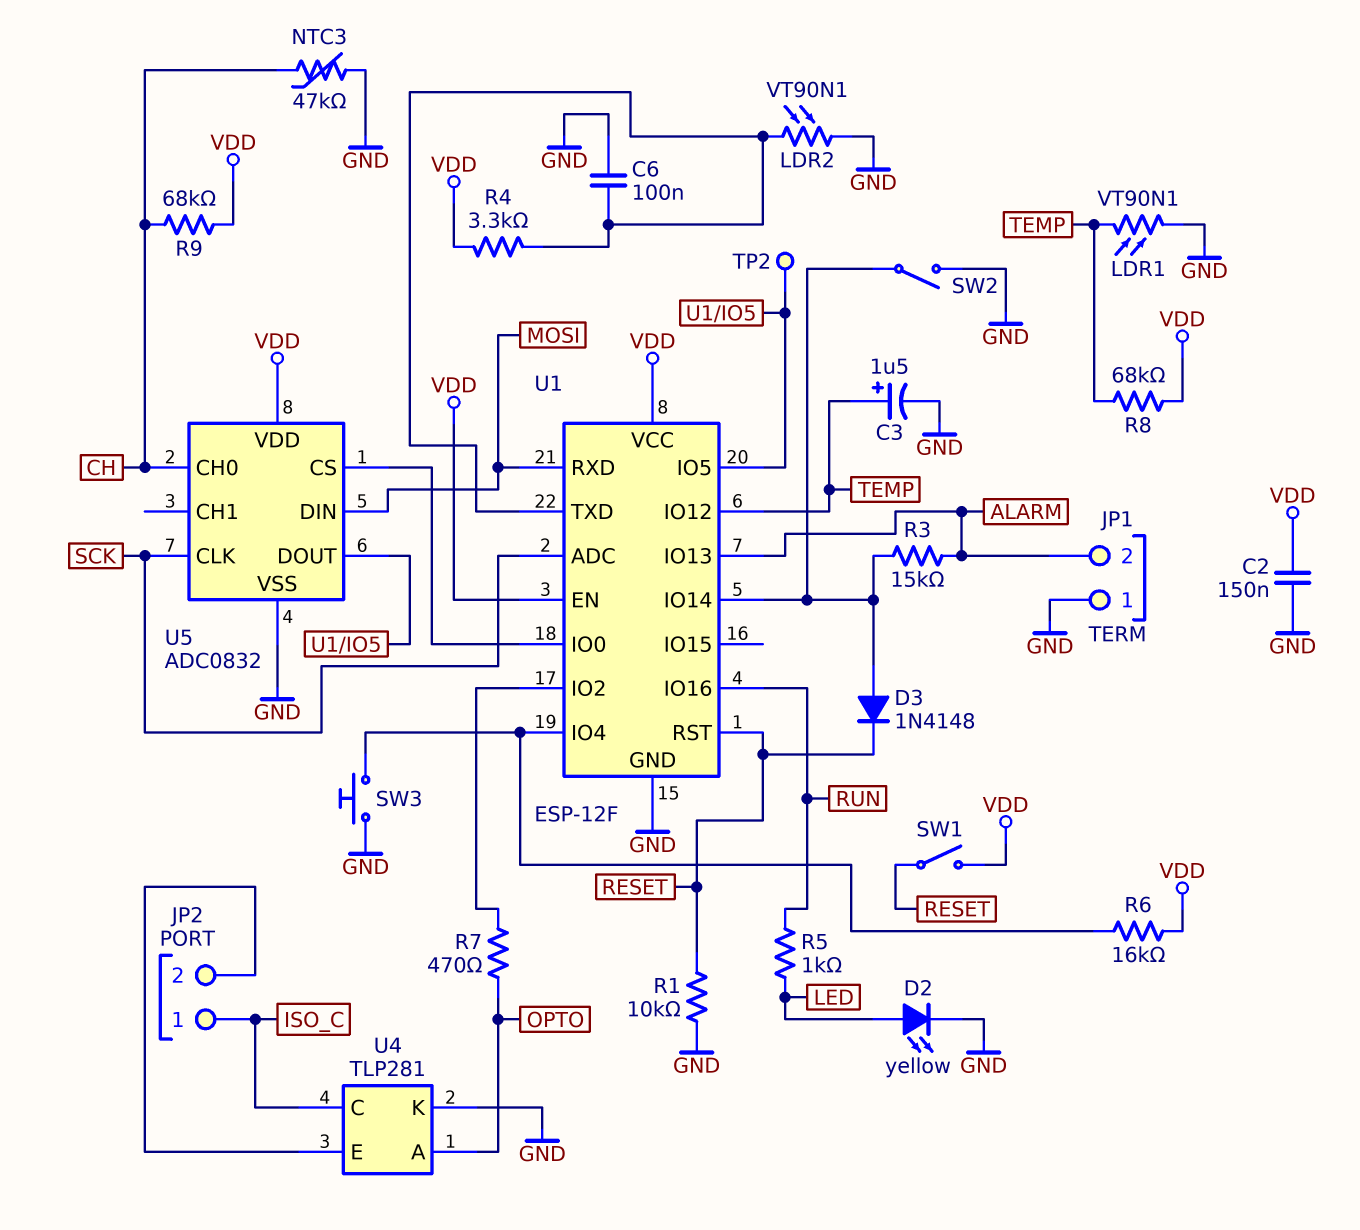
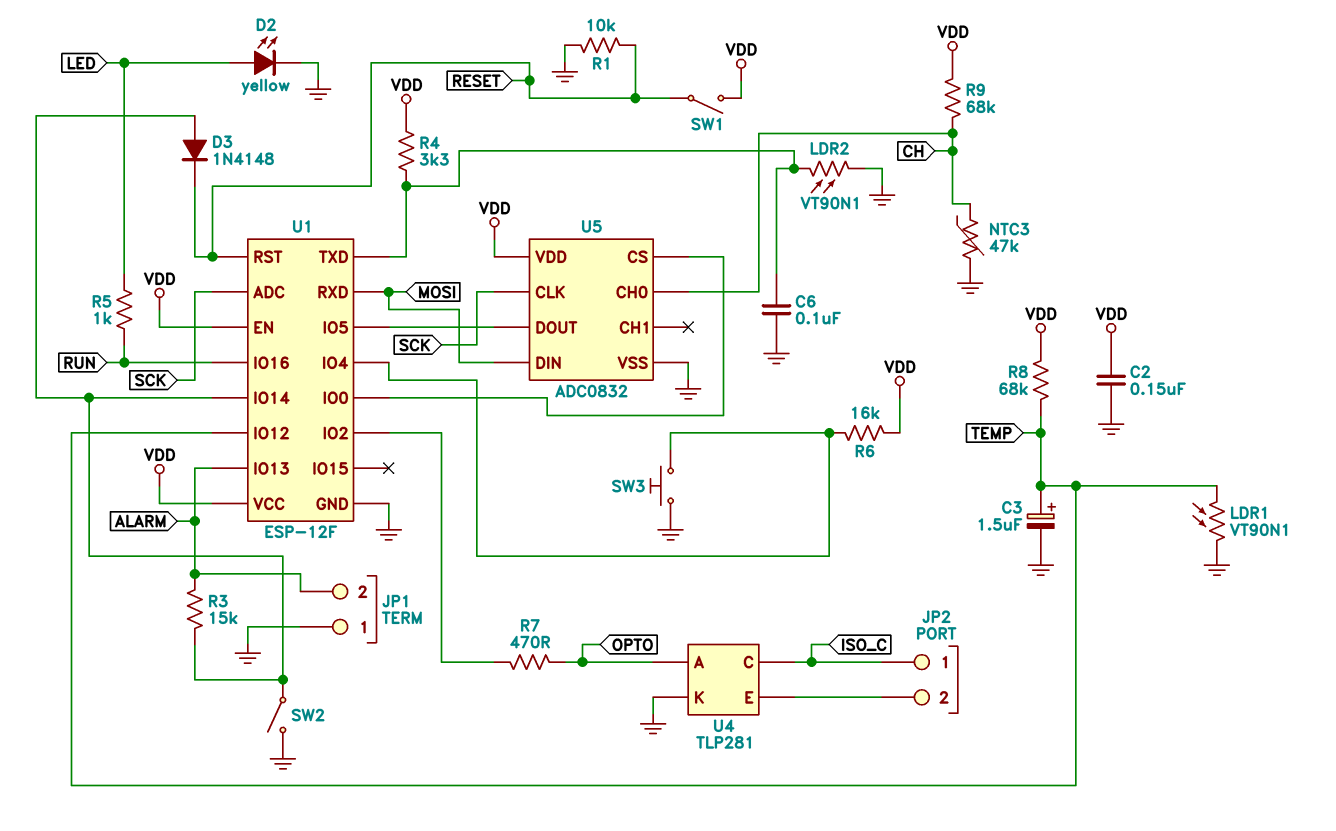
TP2: test point (U1/IO5) -> none

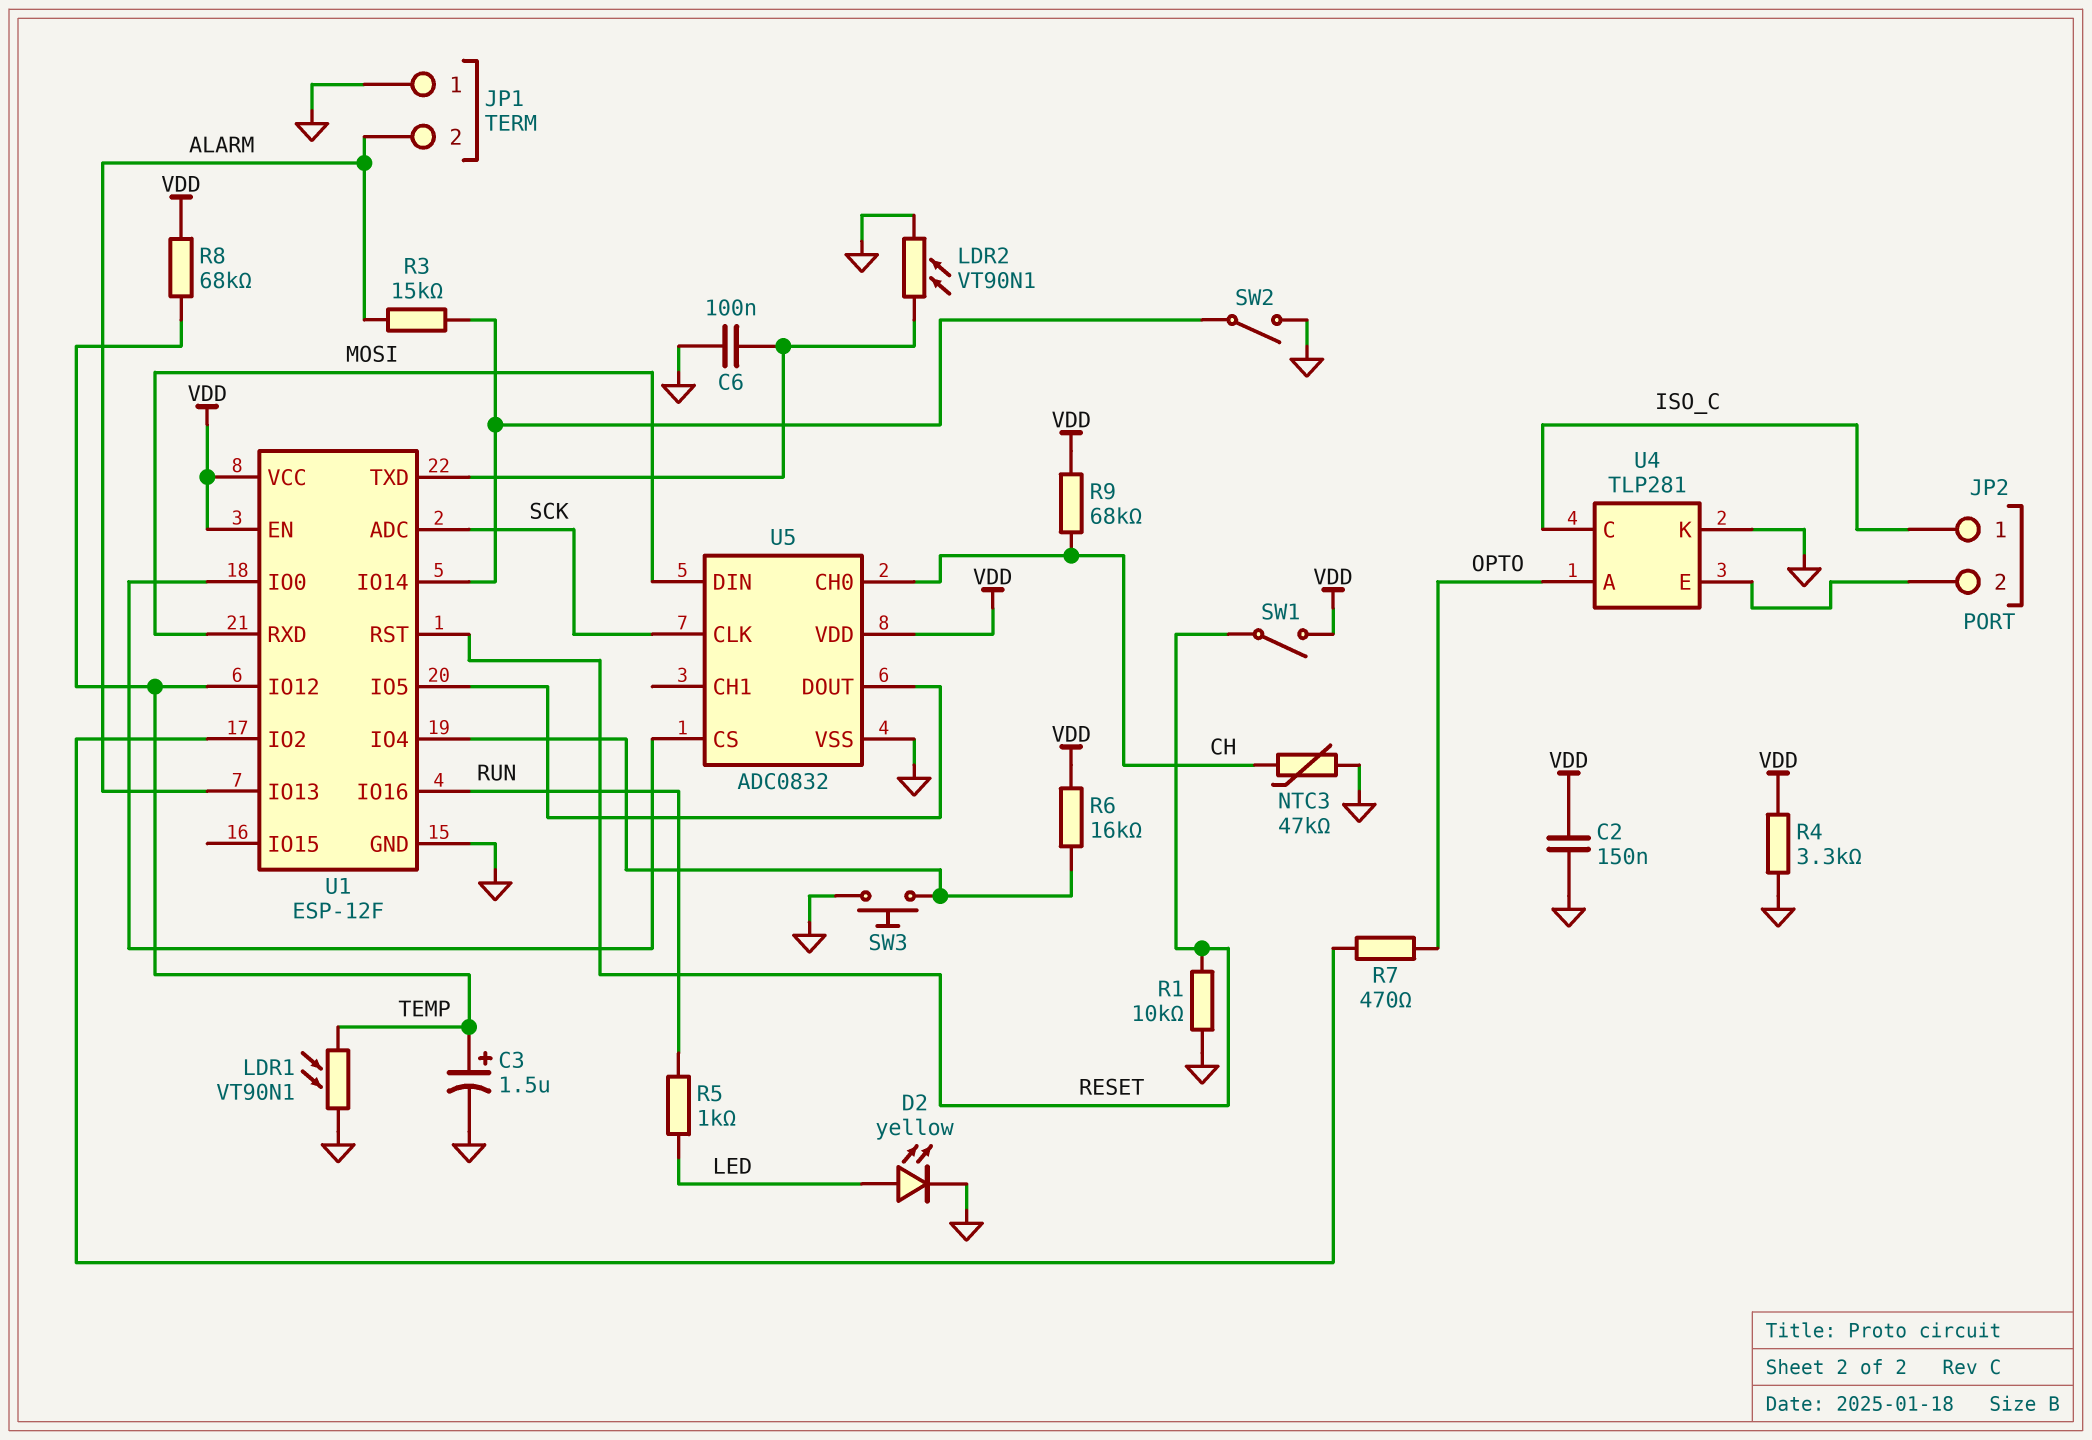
D3: diode 1N4148 (A U1/IO14, K RESET) -> none
R4: 3.3k (U1/TXD, VDD) -> 3.3k (GND, VDD)

